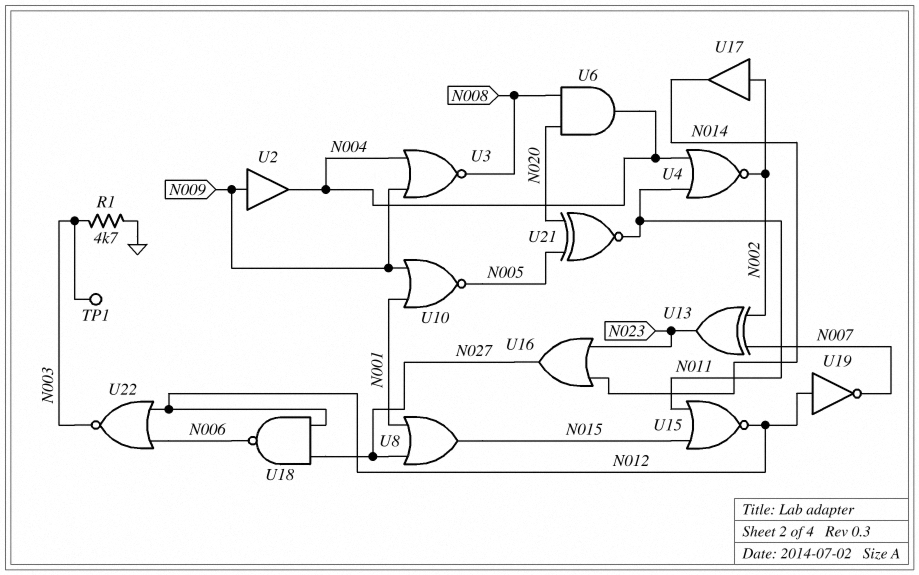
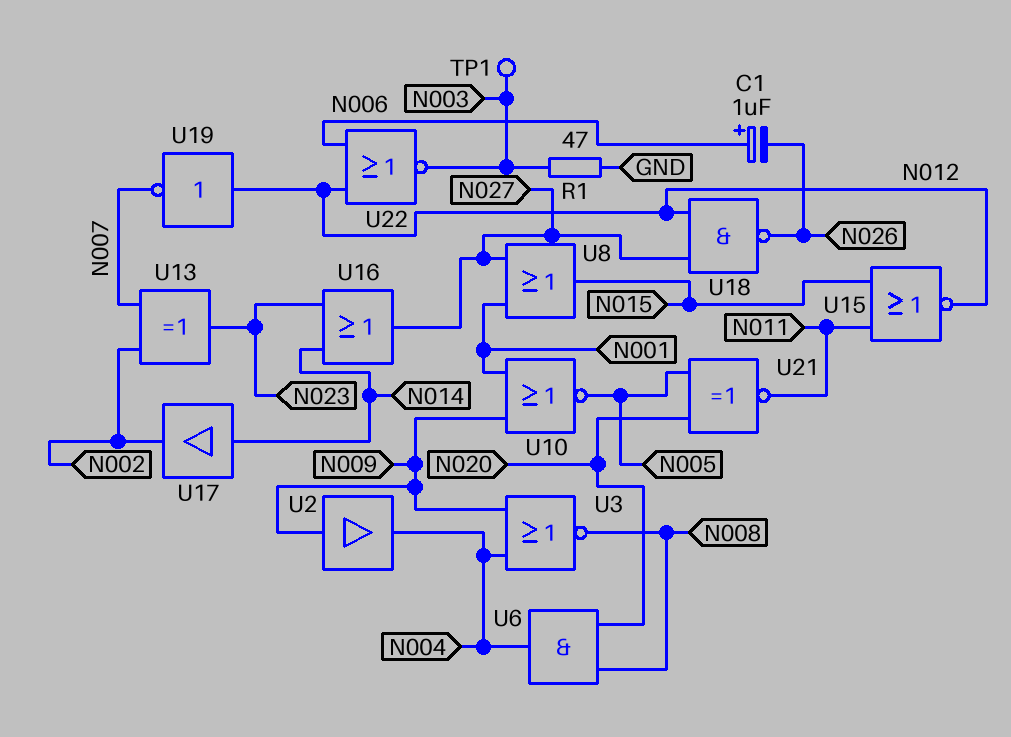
C1: none -> 1uF (plus N006, minus N026)
R1: 4.7k (GND, N003) -> 47 (GND, N003)
U4: NOR (in N004, in N011, out N002) -> none
U17: buffer (in N002, out N014) -> buffer (in N014, out N002)
U18: NAND (in N012, in N027, out N006) -> NAND (in N012, in N027, out N026)

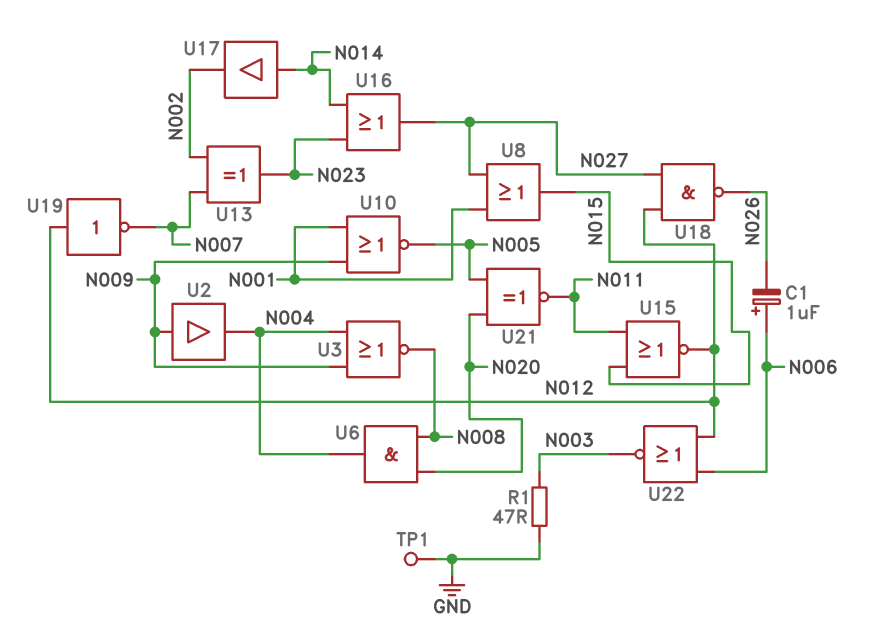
TP1: test point (N003) -> test point (GND)

